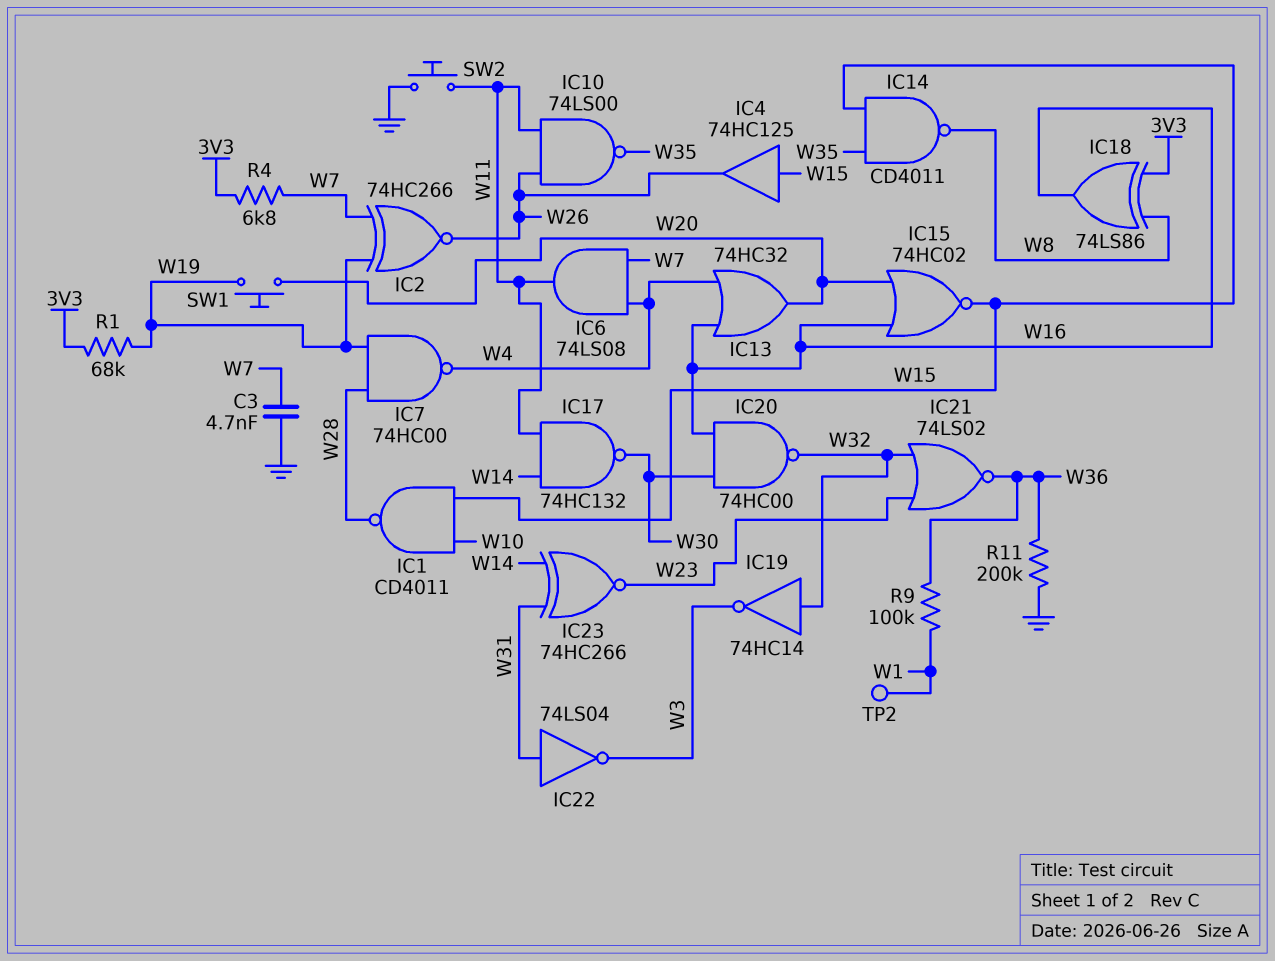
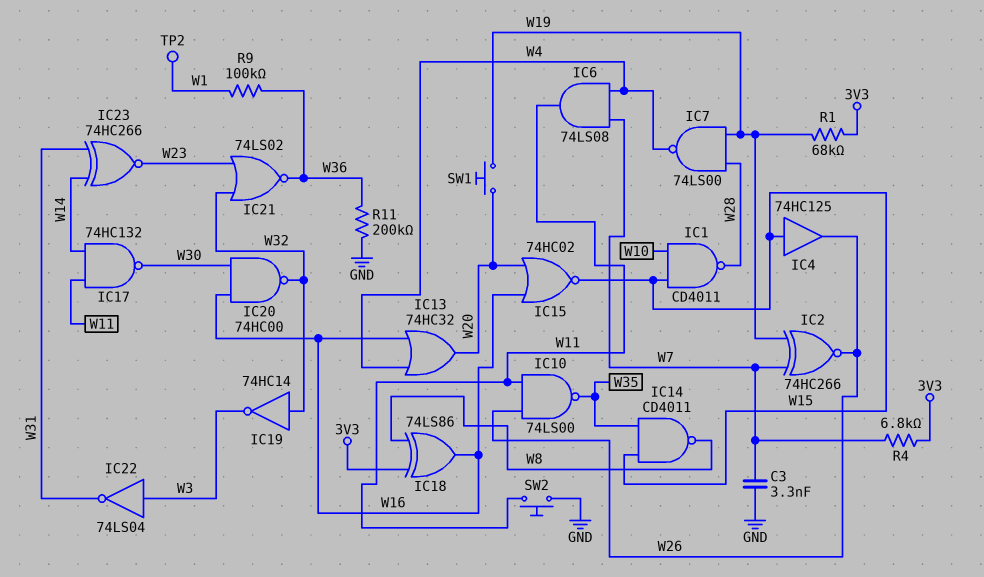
C3: 4.7nF (GND, W7) -> 3.3nF (GND, W7)
IC7: NAND 74HC00 (in W19, in W28, out W4) -> NAND 74LS00 (in W19, in W28, out W4)
IC22: NOT 74LS04 (in W31, out W3) -> NOT 74LS04 (in W3, out W31)

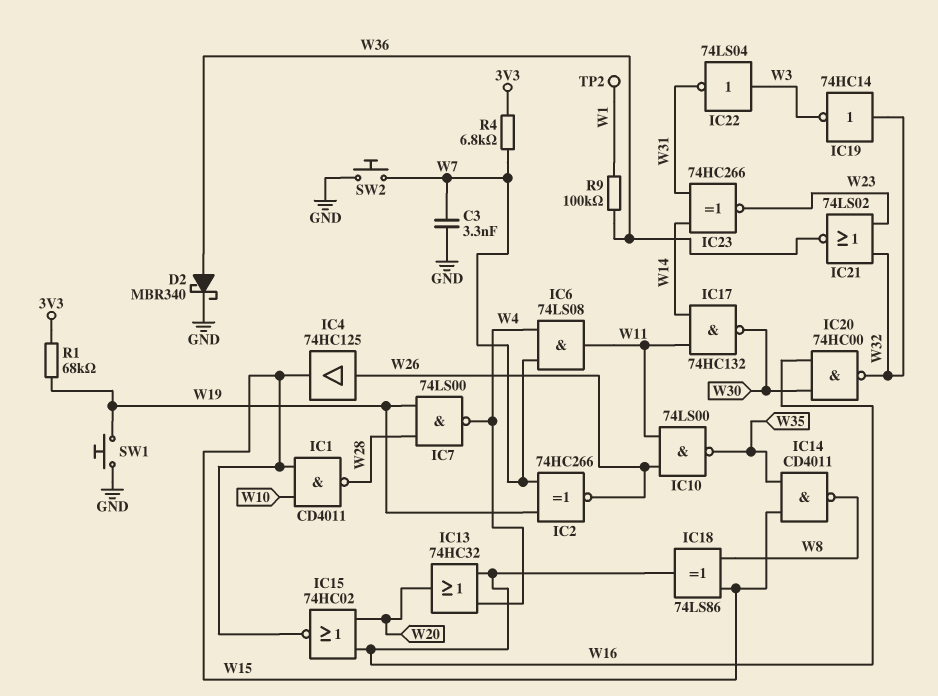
D2: none -> schottky MBR340 (A W36, K GND)
IC4: buffer 74HC125 (in W15, out W26) -> buffer 74HC125 (in W26, out W15)
IC18: XOR 74LS86 (in 3V3, in W8, out W16) -> XOR 74LS86 (in W8, in W15, out W16)
R11: 200k (GND, W36) -> none
SW1: button (W19, W20) -> button (GND, W19)
SW2: button (GND, W11) -> button (GND, W7)

